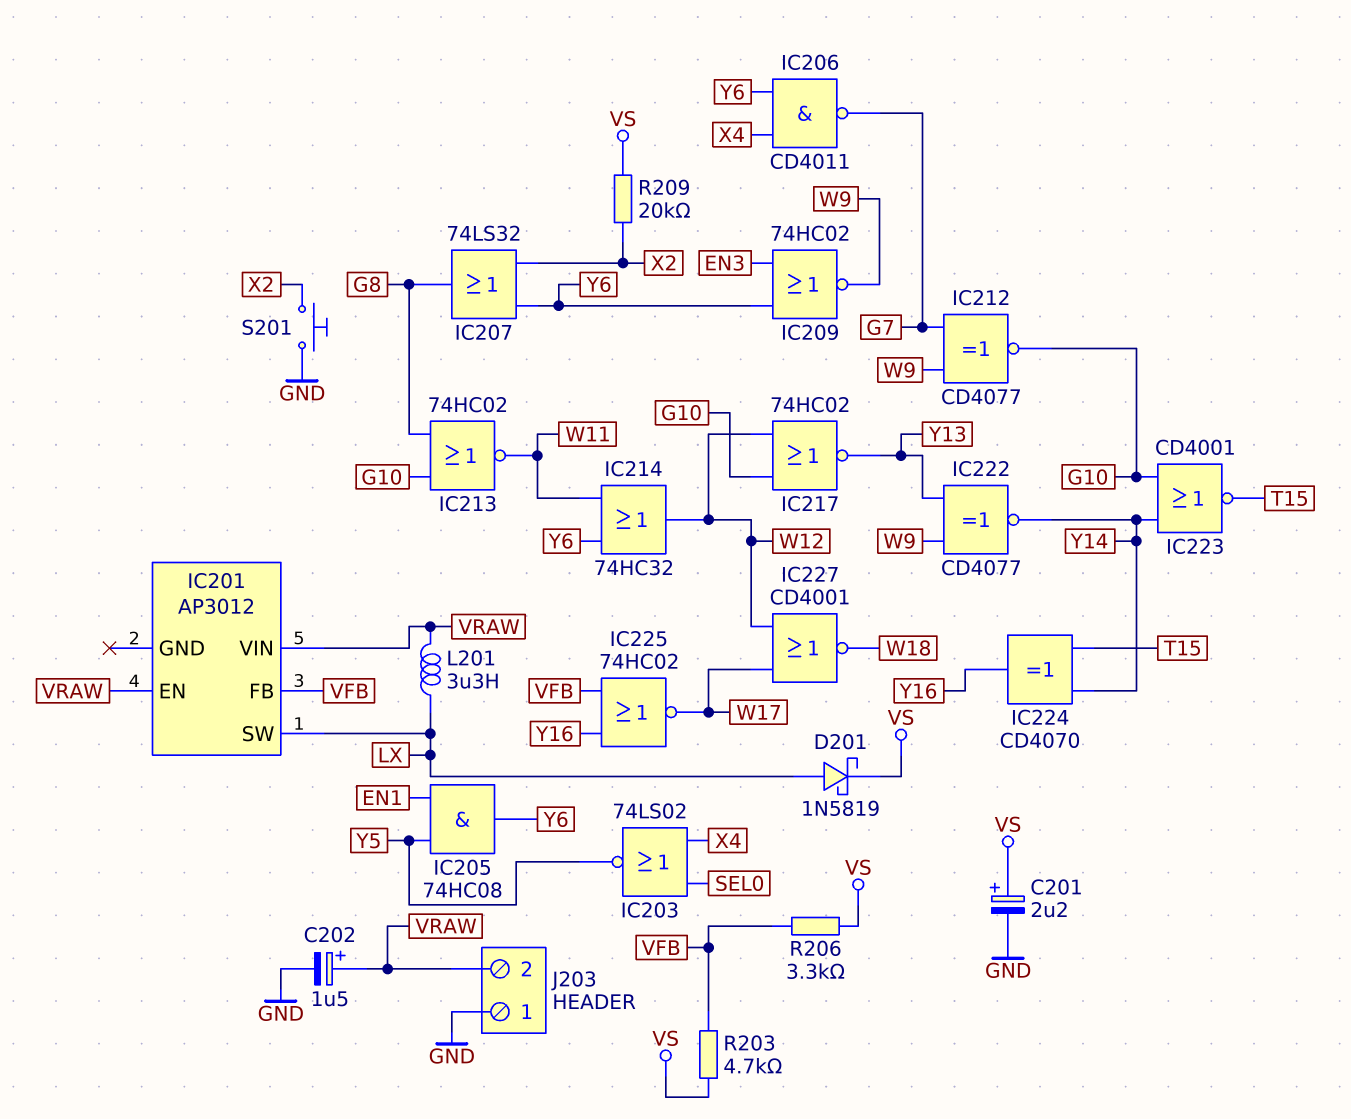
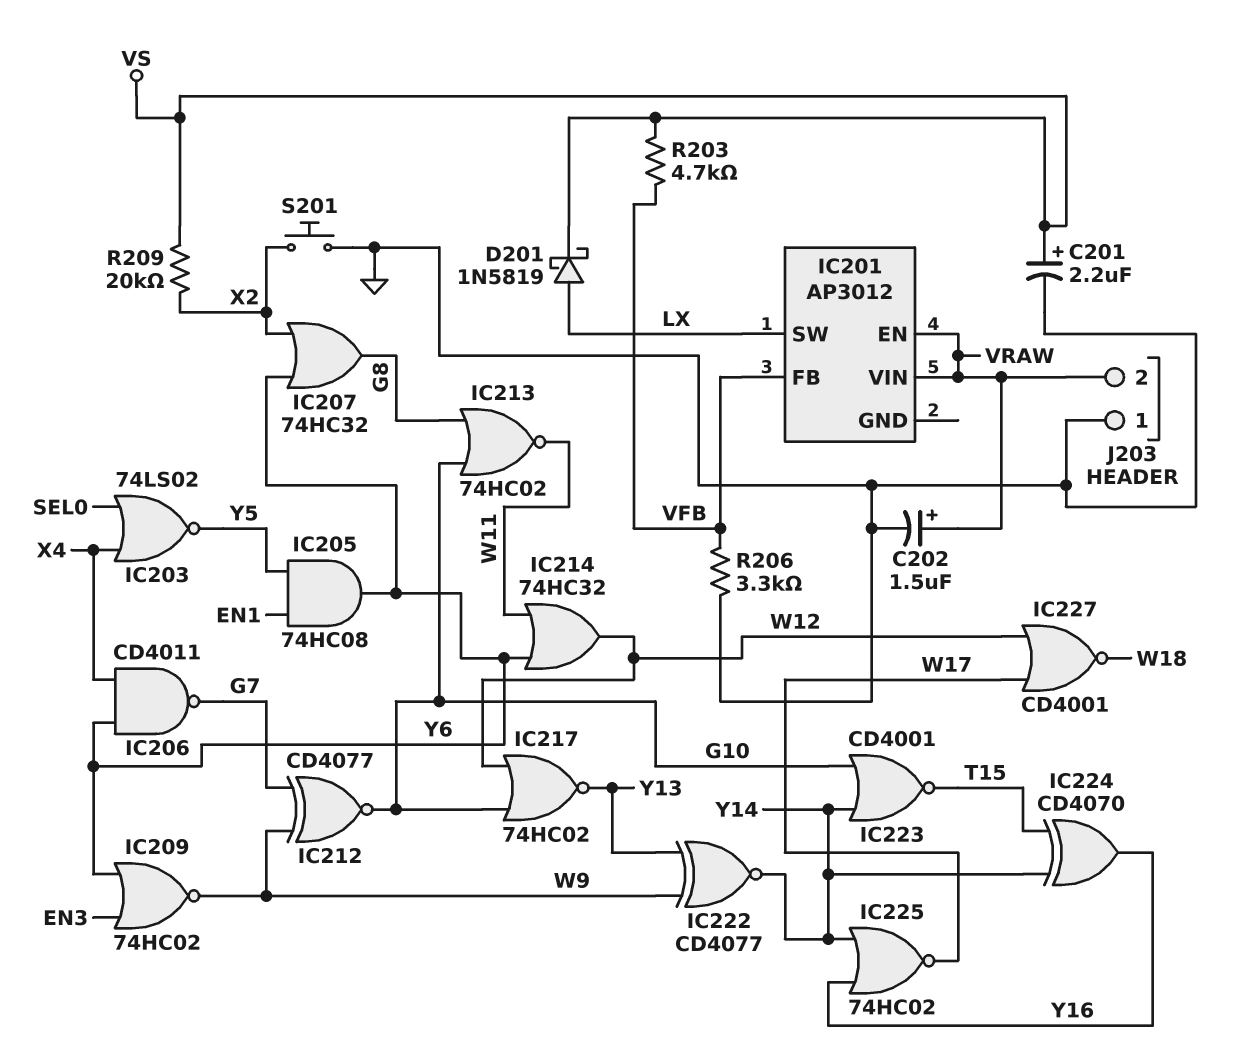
IC207: OR 74LS32 (in X2, in Y6, out G8) -> OR 74HC32 (in X2, in Y6, out G8)
IC225: NOR 74HC02 (in VFB, in Y16, out W17) -> NOR 74HC02 (in Y14, in Y16, out W17)
L201: 3.3uH (LX, VRAW) -> none
R206: 3.3k (VFB, VS) -> 3.3k (GND, VFB)

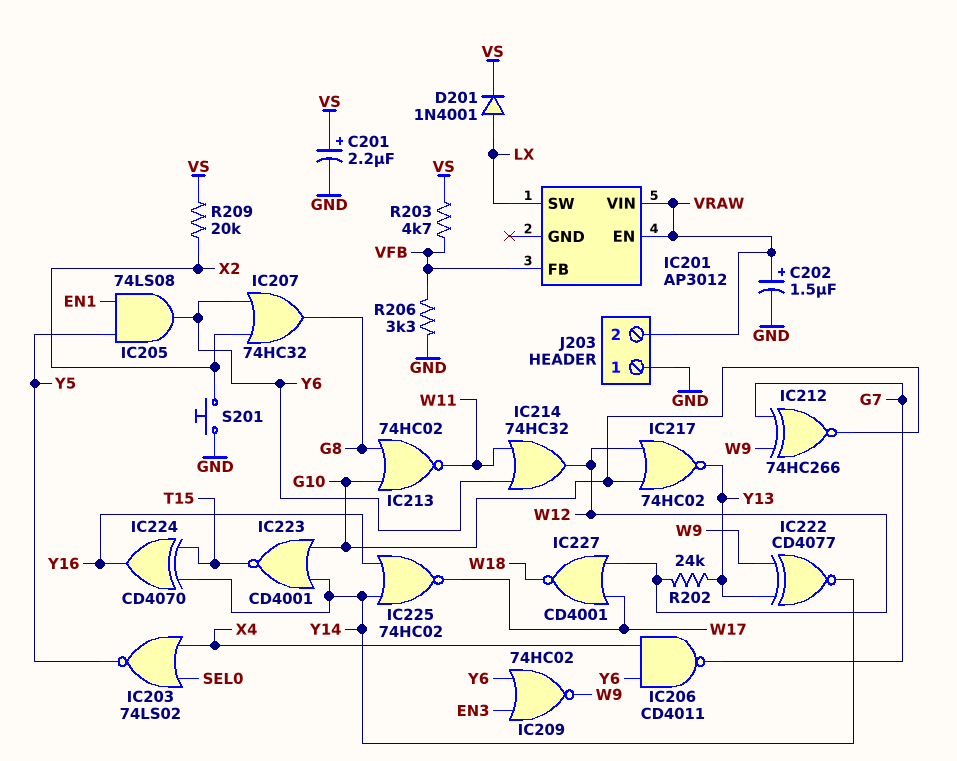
D201: schottky 1N5819 (A LX, K VS) -> diode 1N4001 (A LX, K VS)
IC205: AND 74HC08 (in EN1, in Y5, out Y6) -> AND 74LS08 (in EN1, in Y5, out Y6)
IC212: XNOR CD4077 (in G7, in W9, out G10) -> XNOR 74HC266 (in G7, in W9, out G10)
R202: none -> 24k (W12, Y13)

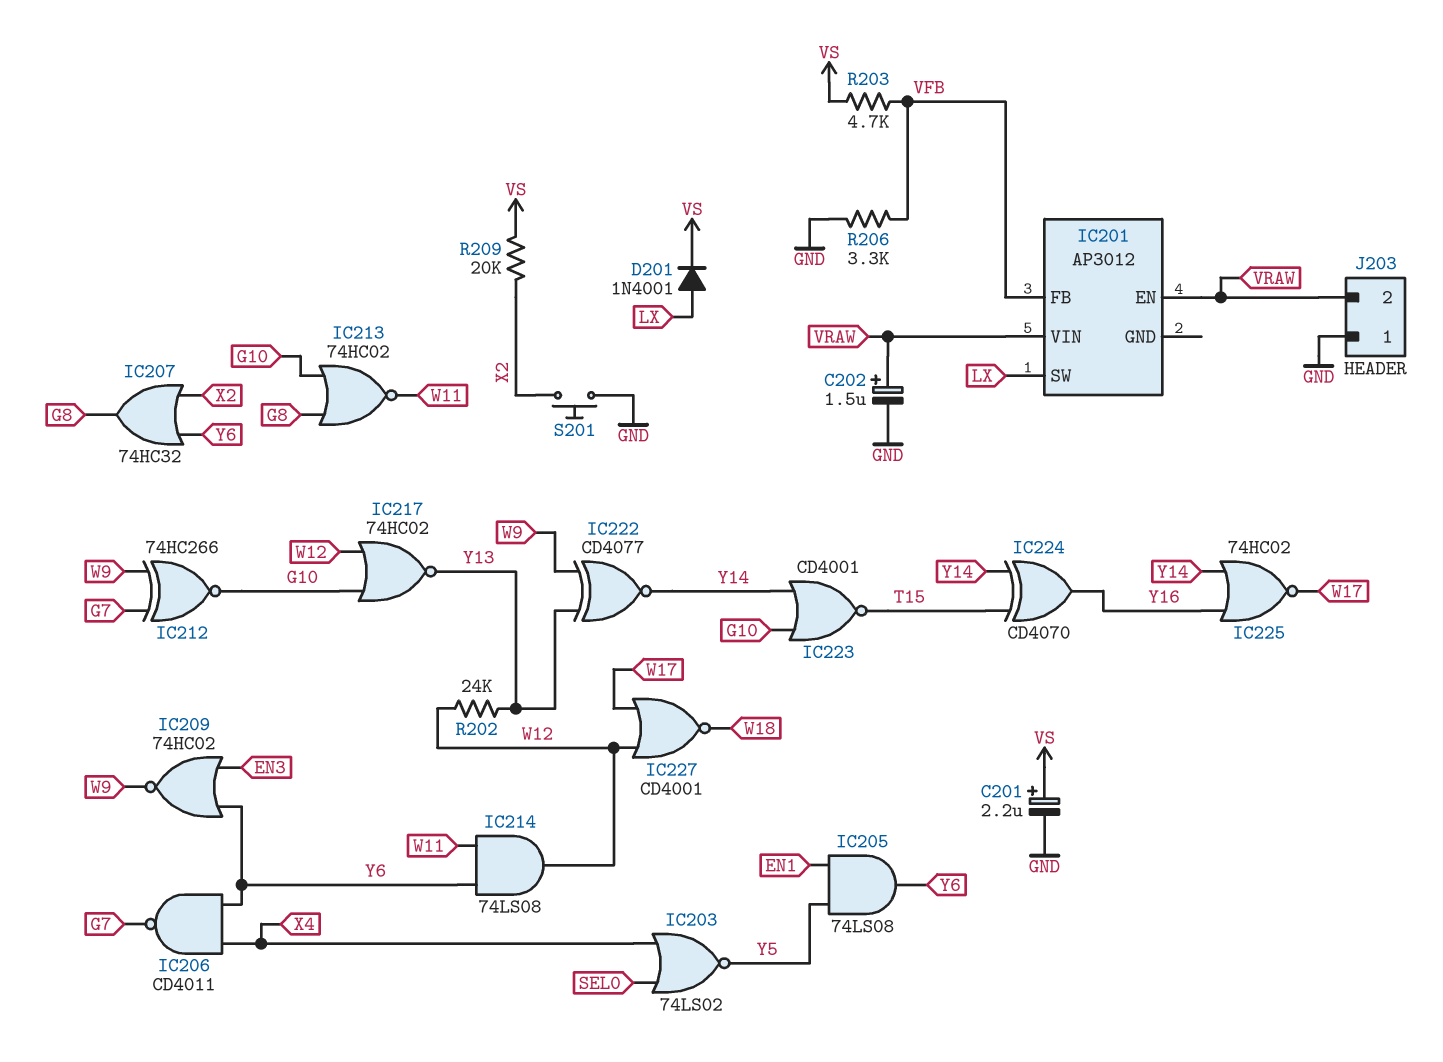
IC214: OR 74HC32 (in W11, in Y6, out W12) -> AND 74LS08 (in W11, in Y6, out W12)

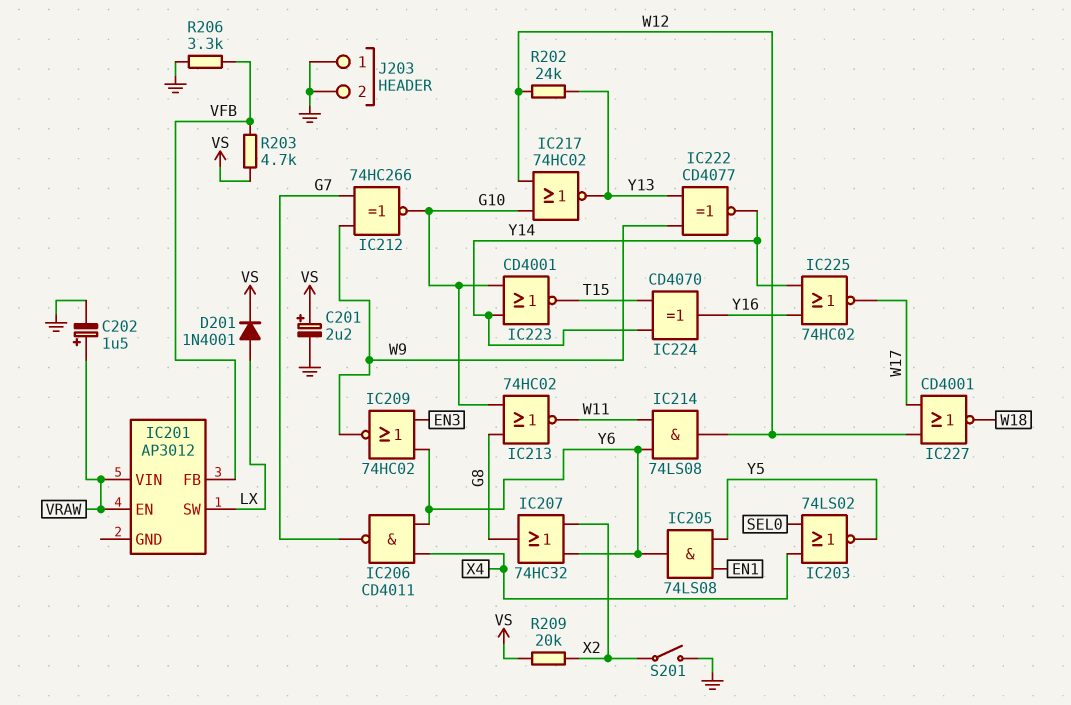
J203 pin 2: VRAW -> GND
S201: button (GND, X2) -> switch (GND, X2)

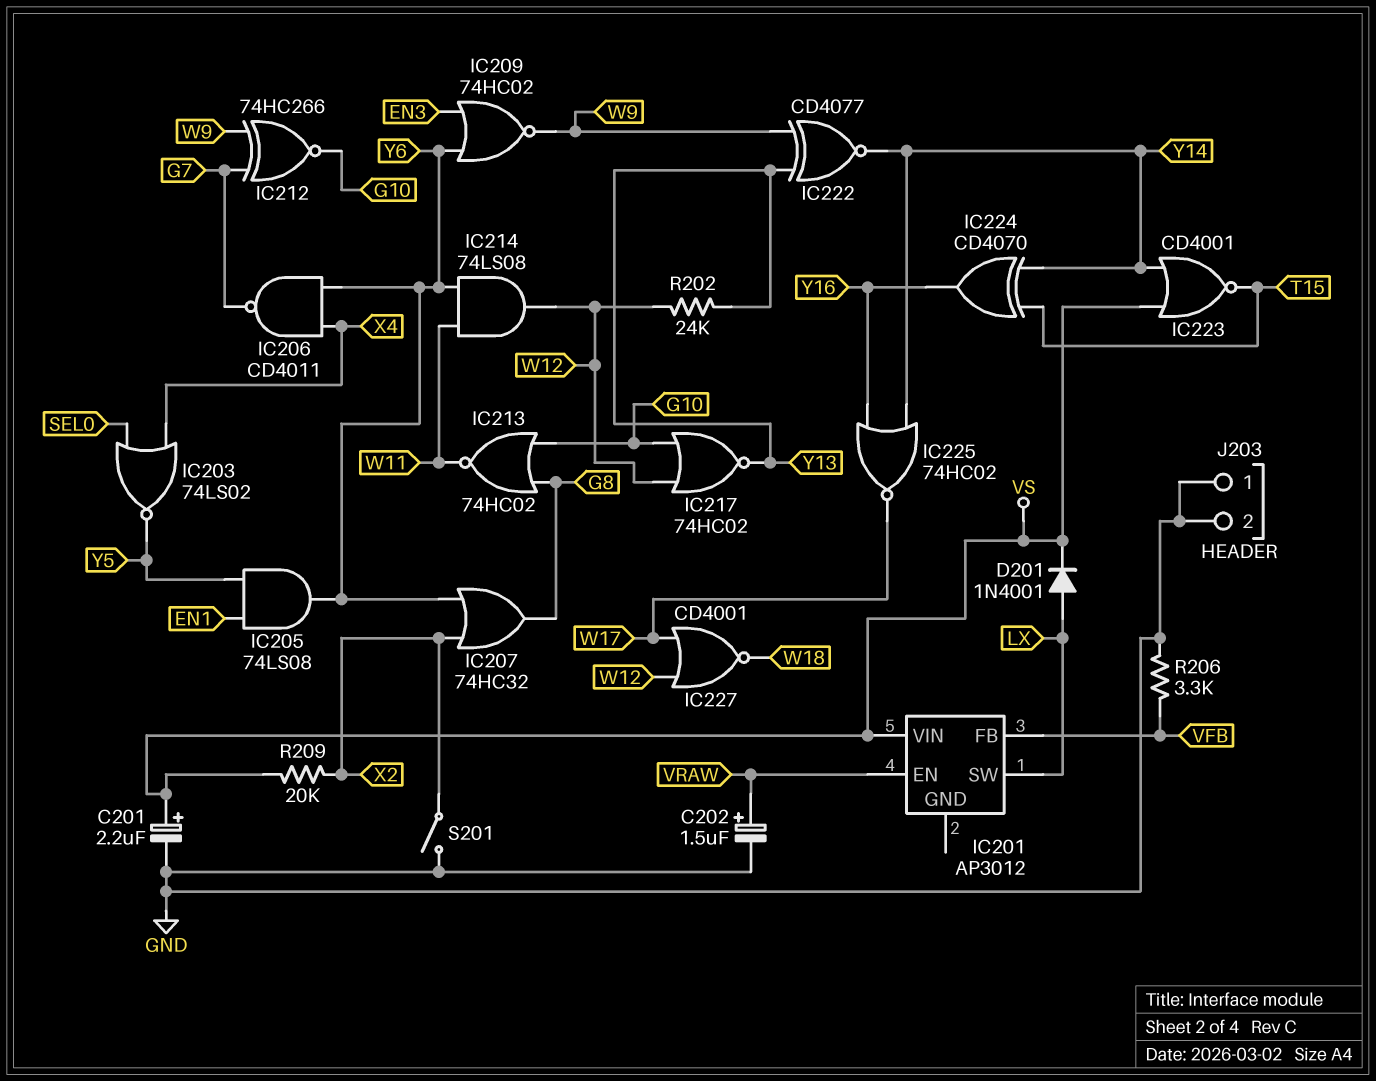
IC201 pin VIN: VRAW -> VS
IC223: NOR CD4001 (in G10, in Y14, out T15) -> NOR CD4001 (in VS, in Y14, out T15)
R203: 4.7k (VFB, VS) -> none

